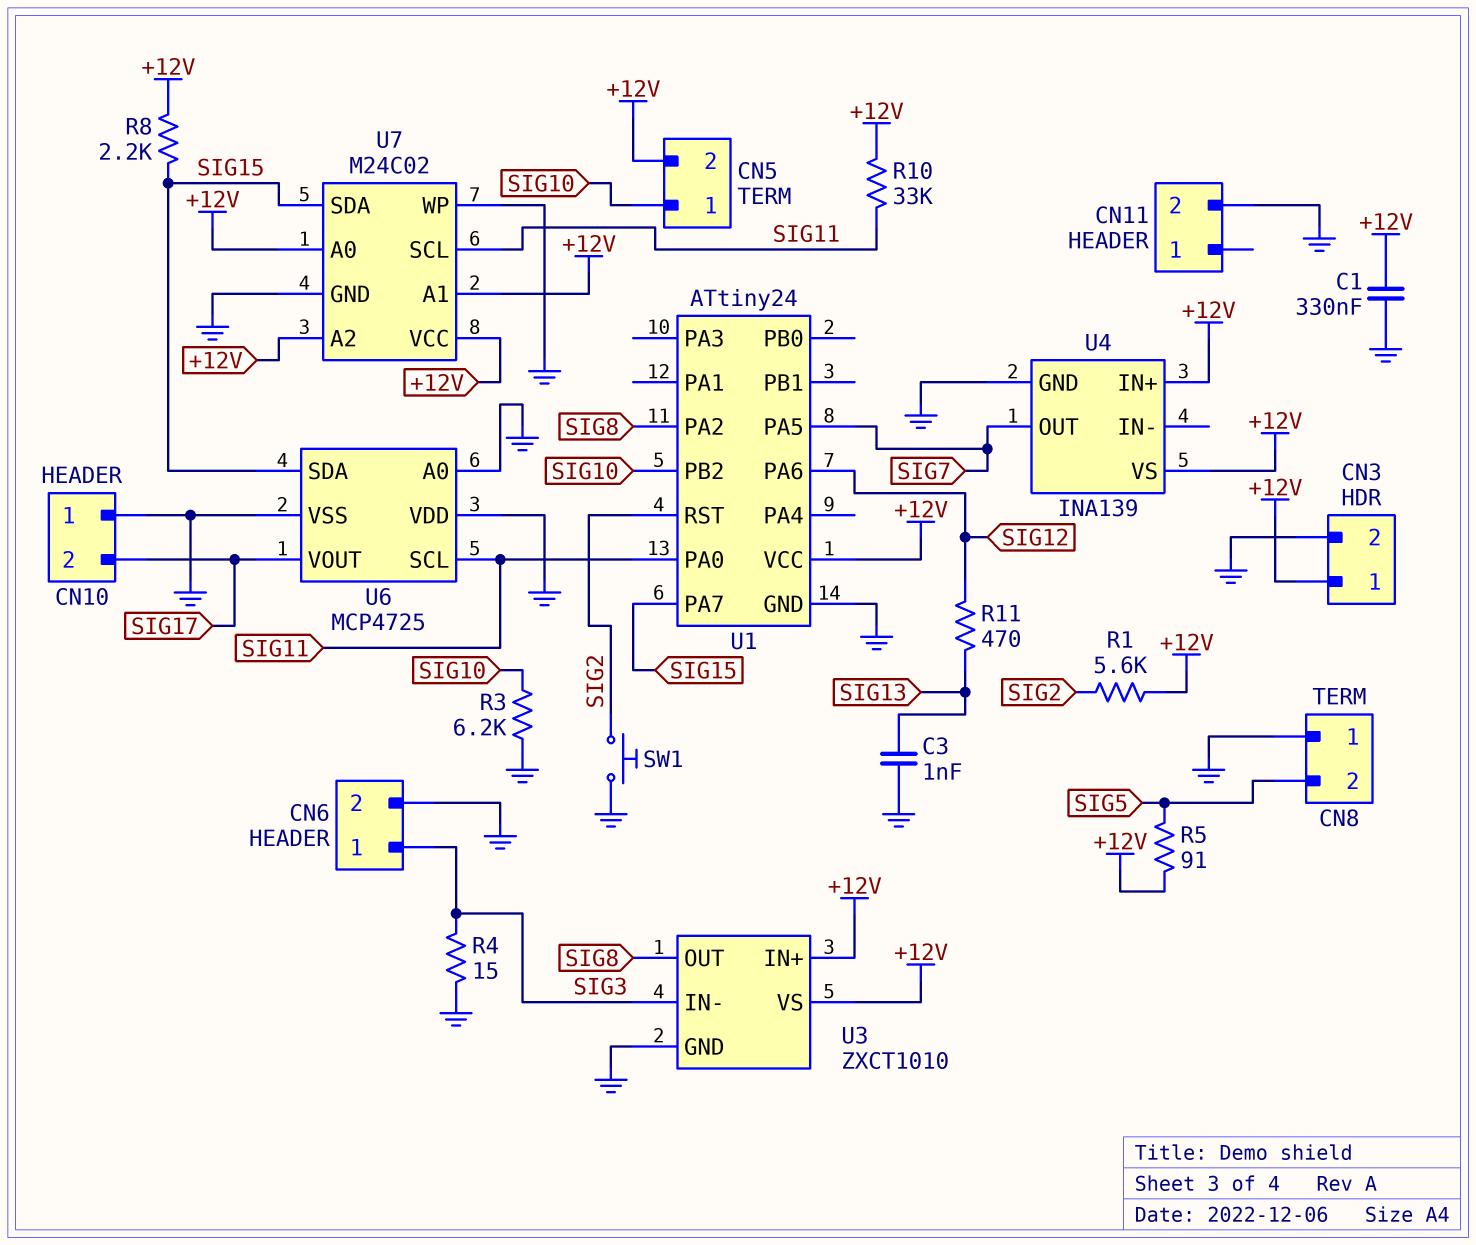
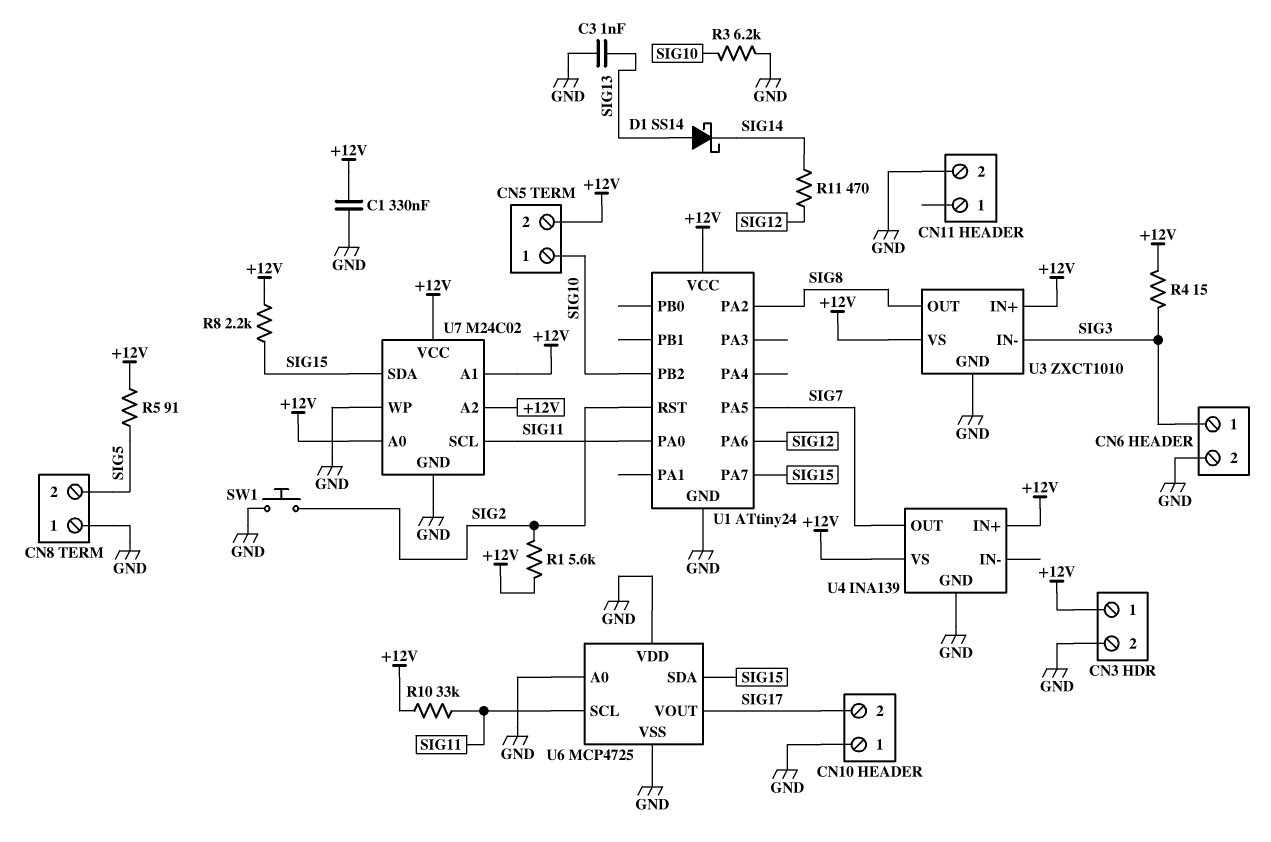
D1: none -> schottky SS14 (A SIG13, K SIG14)
R4: 15 (GND, SIG3) -> 15 (+12V, SIG3)
R11: 470 (SIG12, SIG13) -> 470 (SIG12, SIG14)

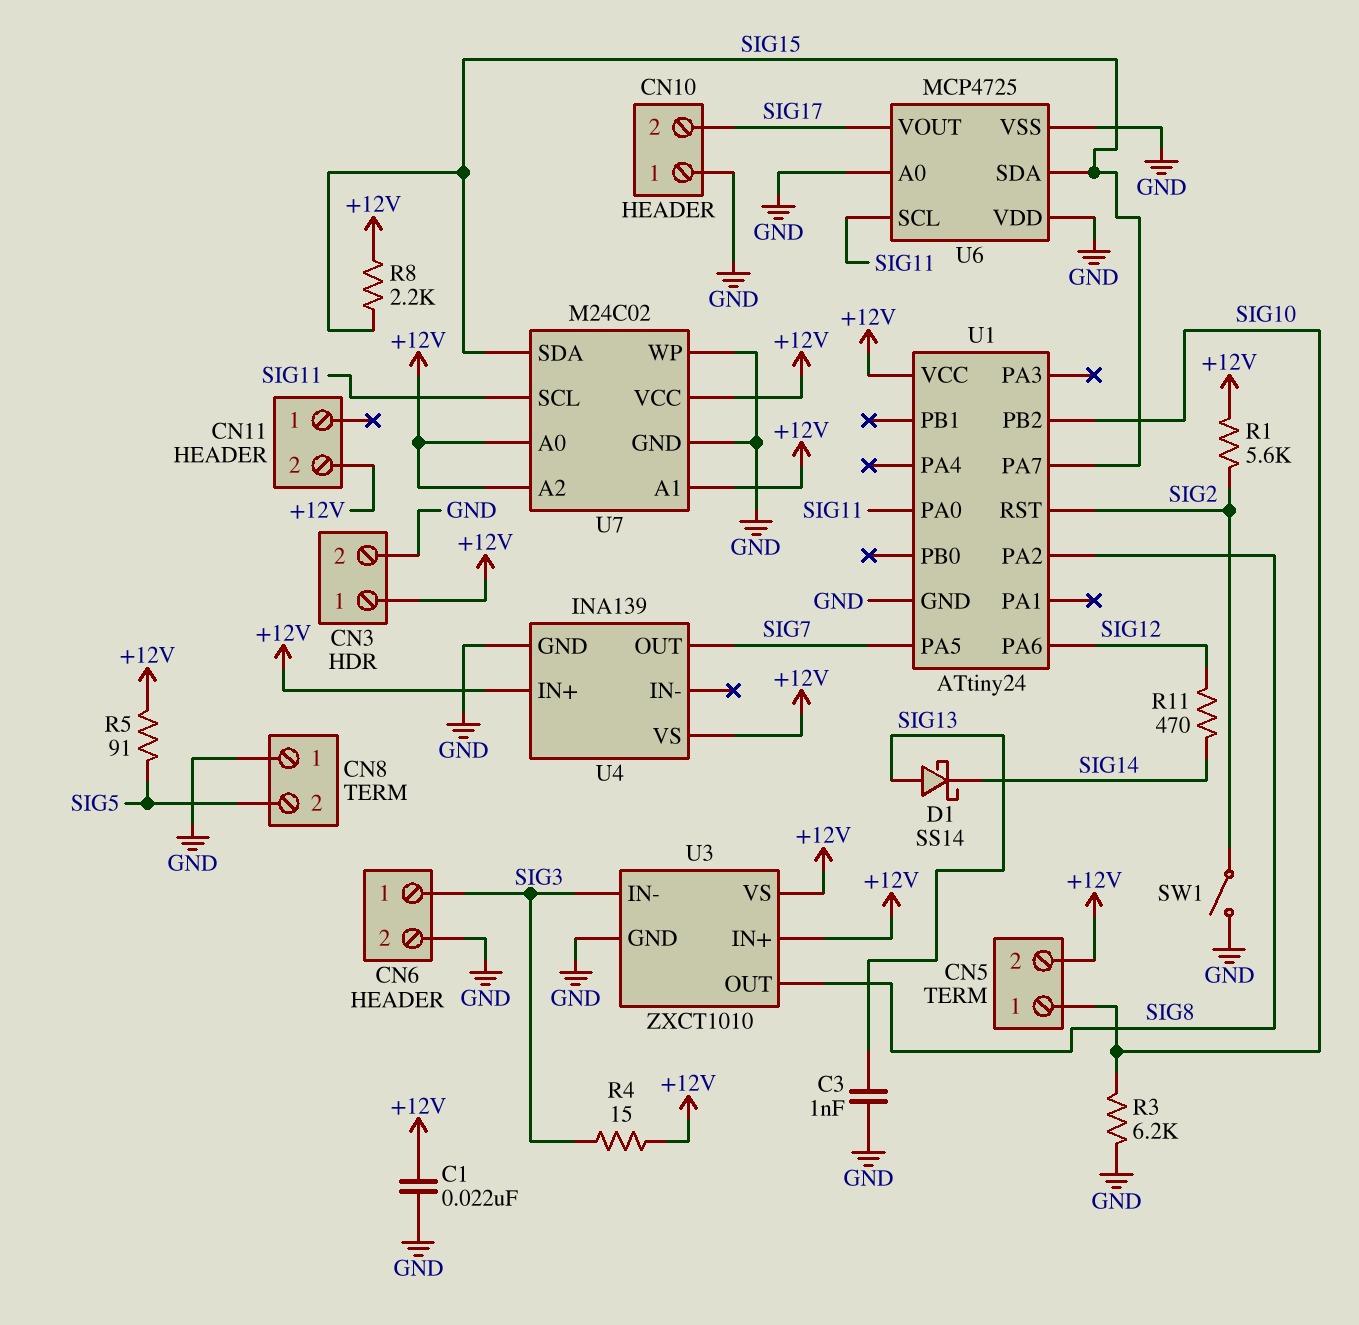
C1: 330nF (+12V, GND) -> 22nF (+12V, GND)
CN11 pin 2: GND -> +12V
R10: 33k (+12V, SIG11) -> none
SW1: button (GND, SIG2) -> switch (GND, SIG2)

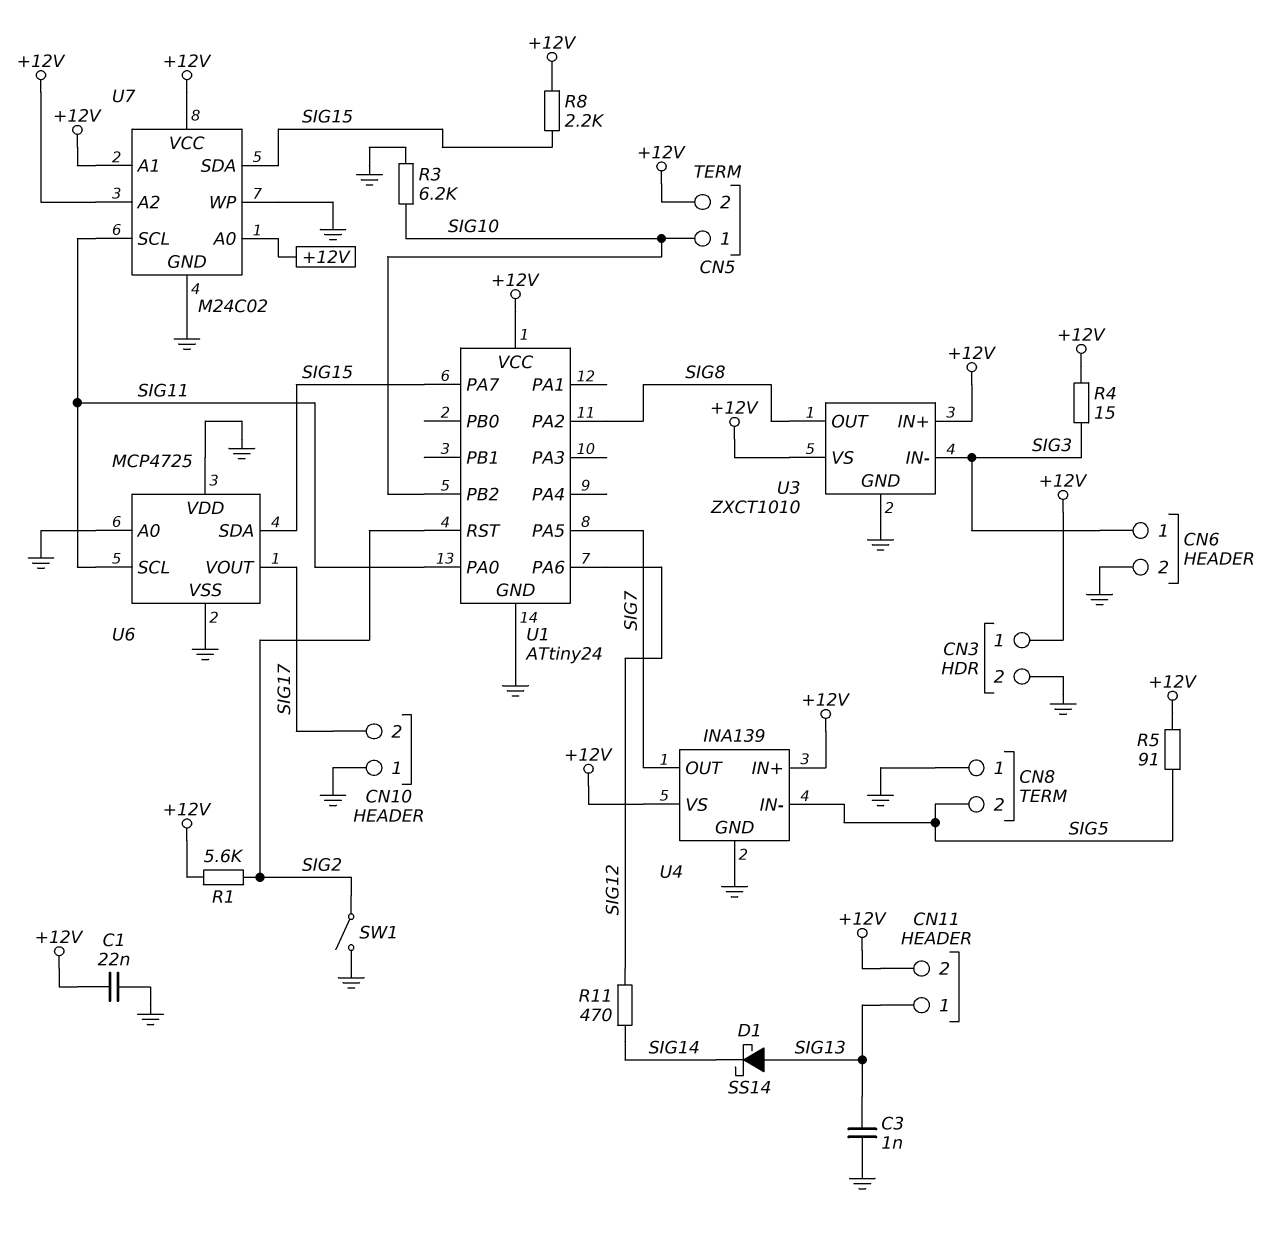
CN11 pin 1: none -> SIG13
U4 pin IN-: none -> SIG5

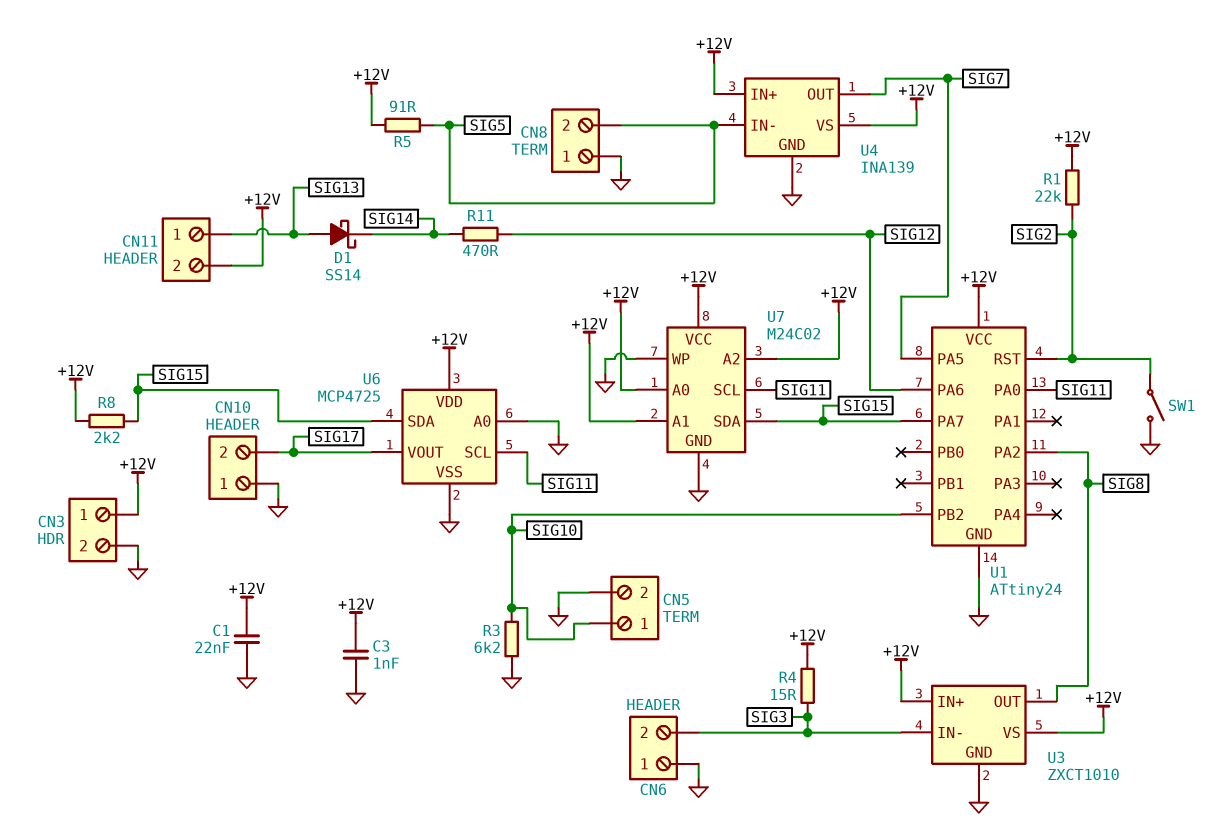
C3: 1nF (GND, SIG13) -> 1nF (+12V, GND)
CN5 pin 2: +12V -> GND
CN6 pin 1: SIG3 -> GND
CN6 pin 2: GND -> SIG3
R1: 5.6k (+12V, SIG2) -> 22k (+12V, SIG2)
U6 pin VDD: GND -> +12V

